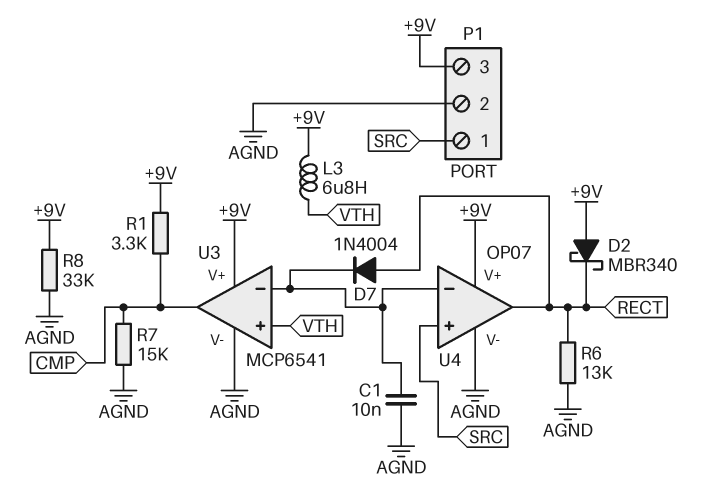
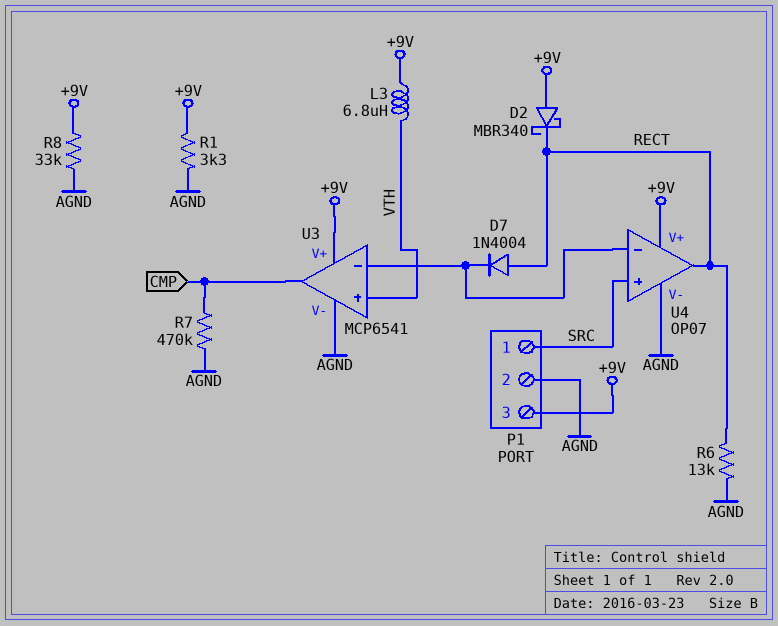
C1: 10nF (AGND, U3/in-) -> none
R1: 3.3k (+9V, CMP) -> 3.3k (+9V, AGND)
R7: 15k (AGND, CMP) -> 470k (AGND, CMP)

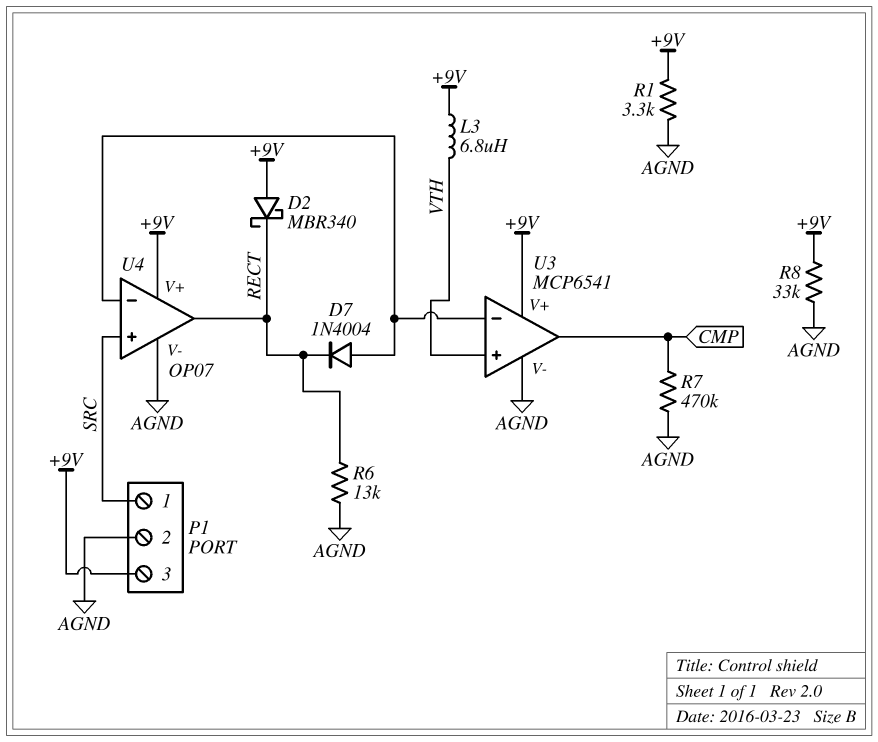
D7: diode 1N4004 (A RECT, K U3/in-) -> diode 1N4004 (A U3/in-, K RECT)

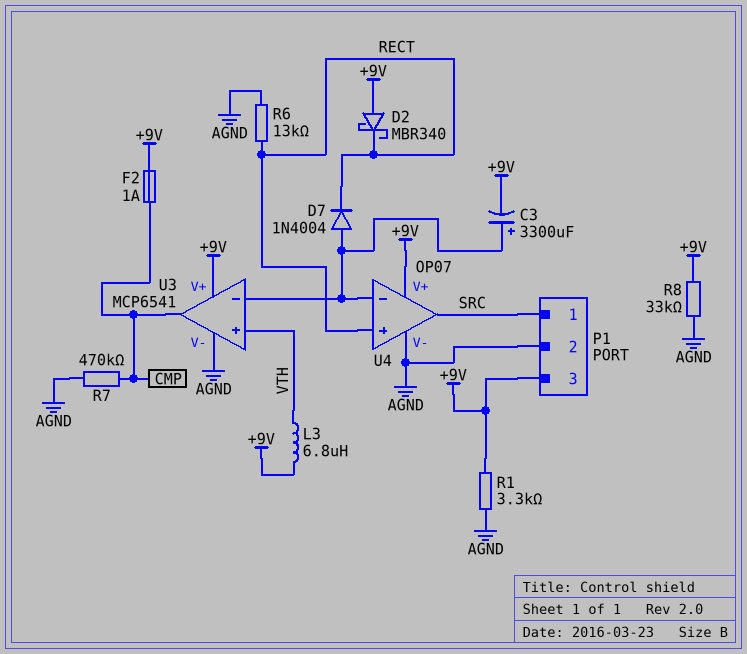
C3: none -> 3300uF (plus U3/in-, minus +9V)
F2: none -> 1A (+9V, CMP)
U4 pin in+: SRC -> RECT
U4 pin out: RECT -> SRC

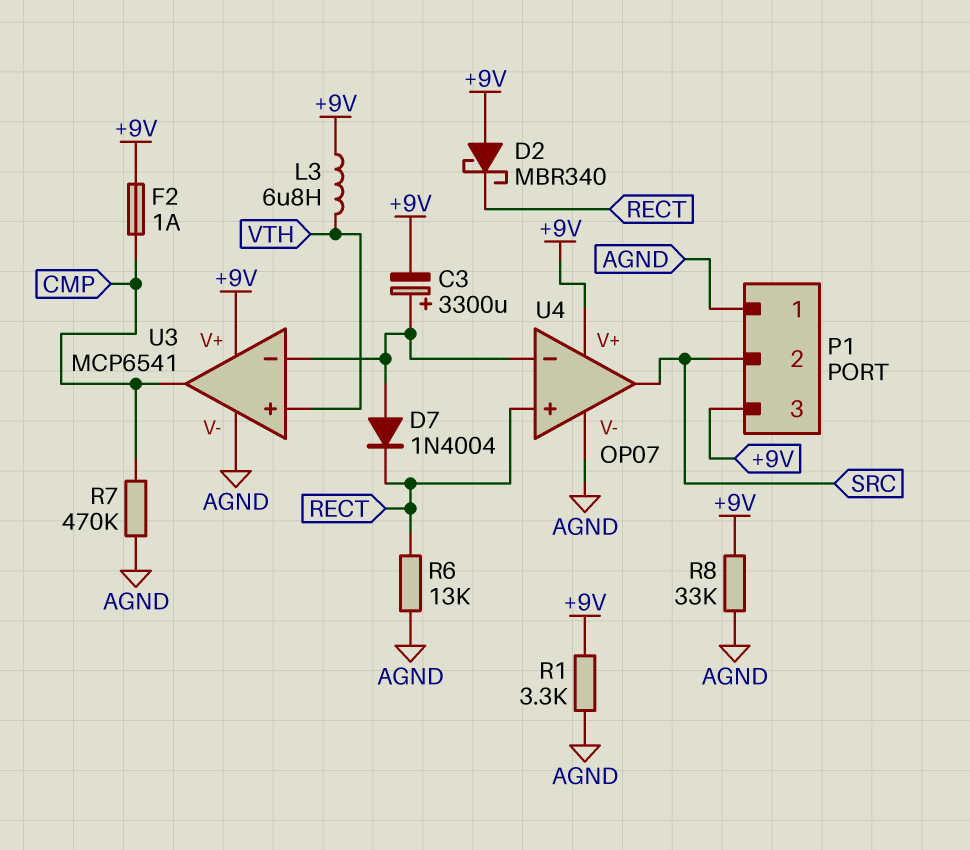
P1 pin 1: SRC -> AGND
P1 pin 2: AGND -> SRC

